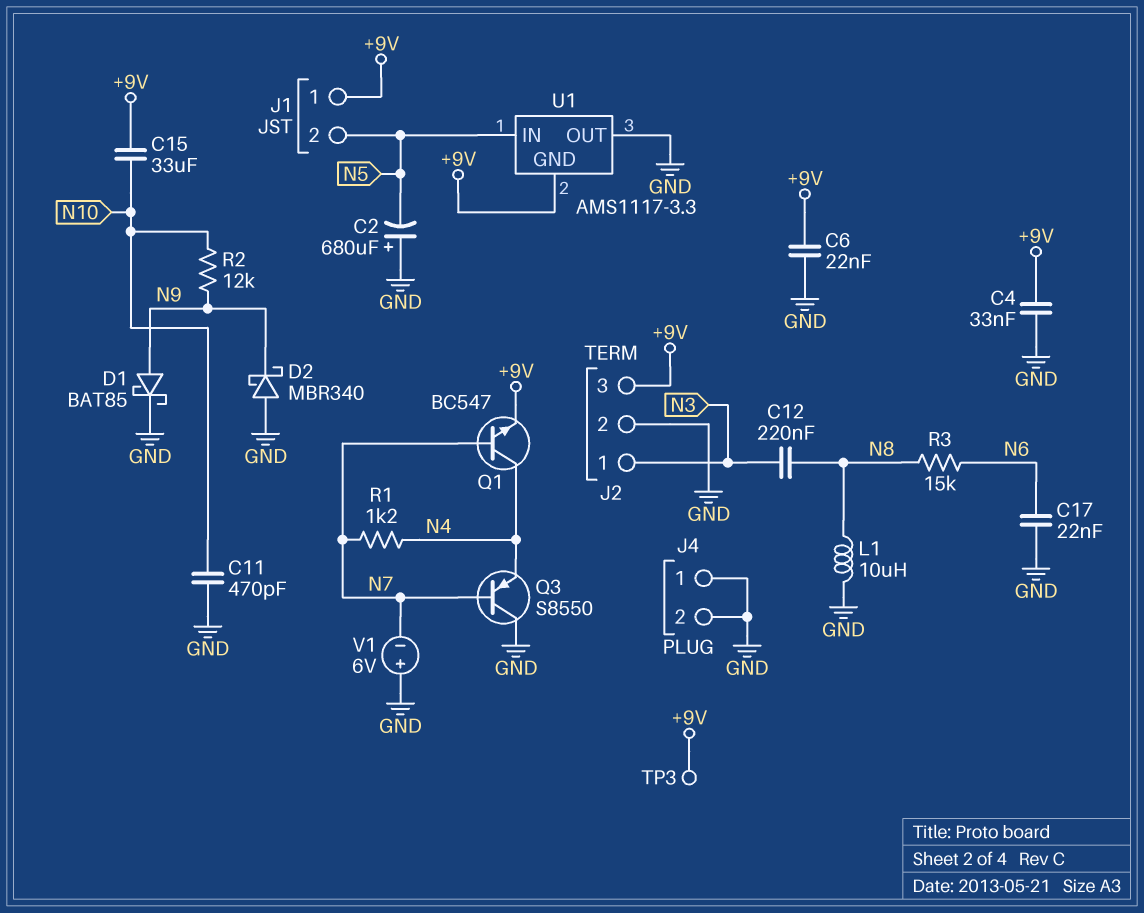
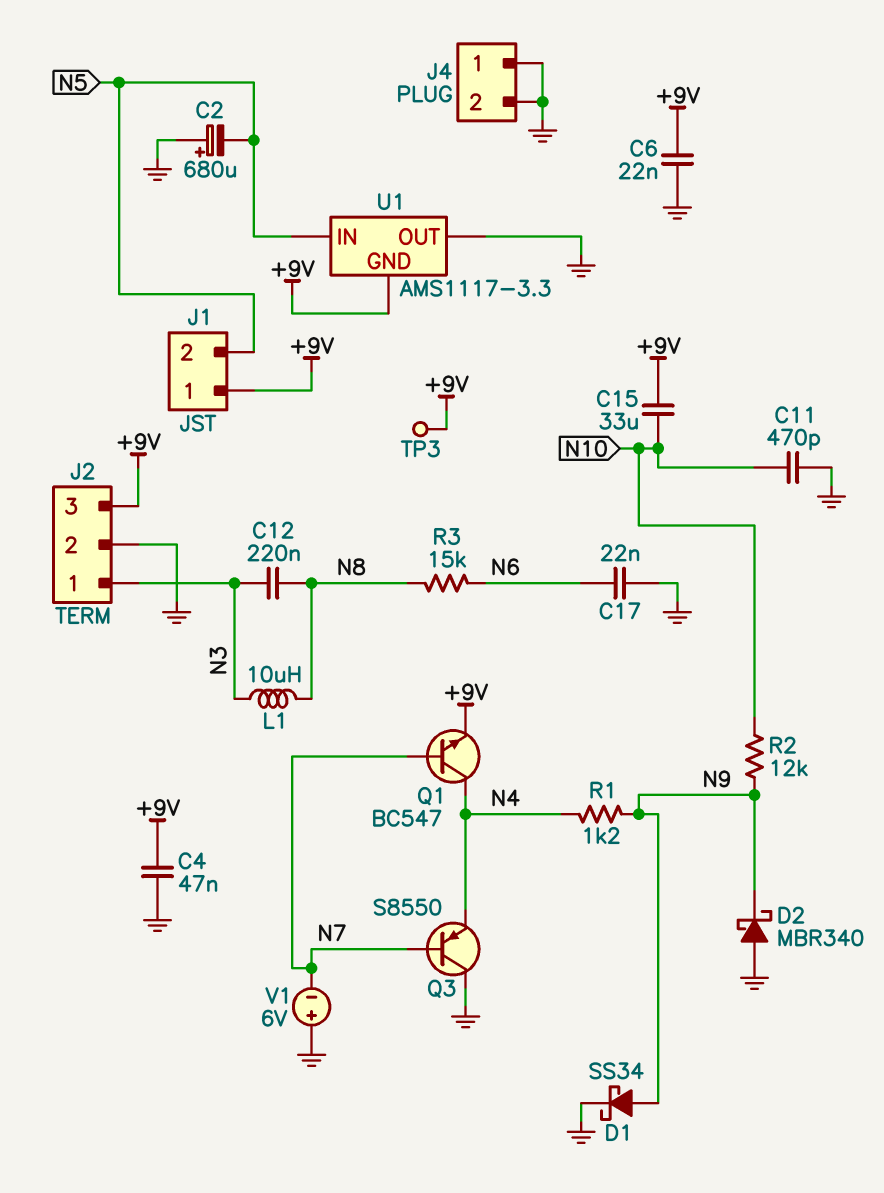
C4: 33nF (+9V, GND) -> 47nF (+9V, GND)
D1: schottky BAT85 (A N9, K GND) -> schottky SS34 (A N9, K GND)
L1: 10uH (GND, N8) -> 10uH (N3, N8)
R1: 1.2k (N4, N7) -> 1.2k (N4, N9)

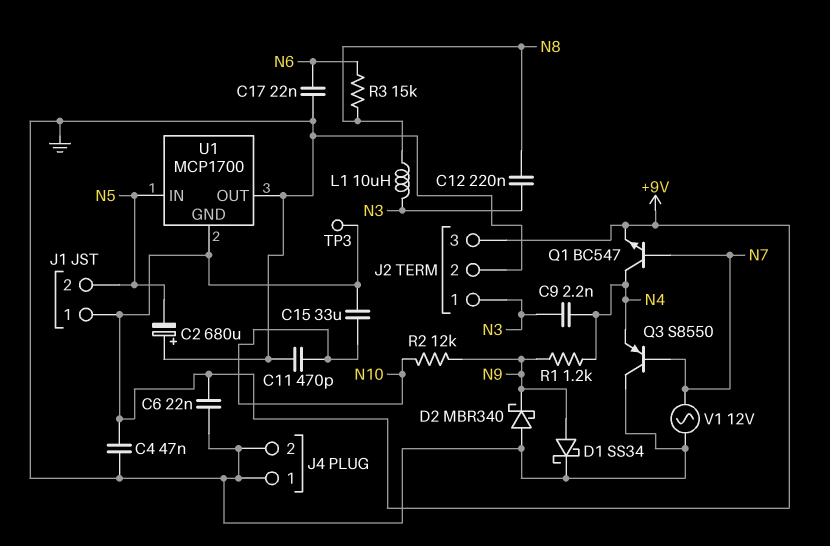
C9: none -> 2.2nF (N3, N4)
U1: AMS1117-3.3 -> MCP1700
V1: 6V (plus GND, minus N7) -> AC 12V (GND, N7)

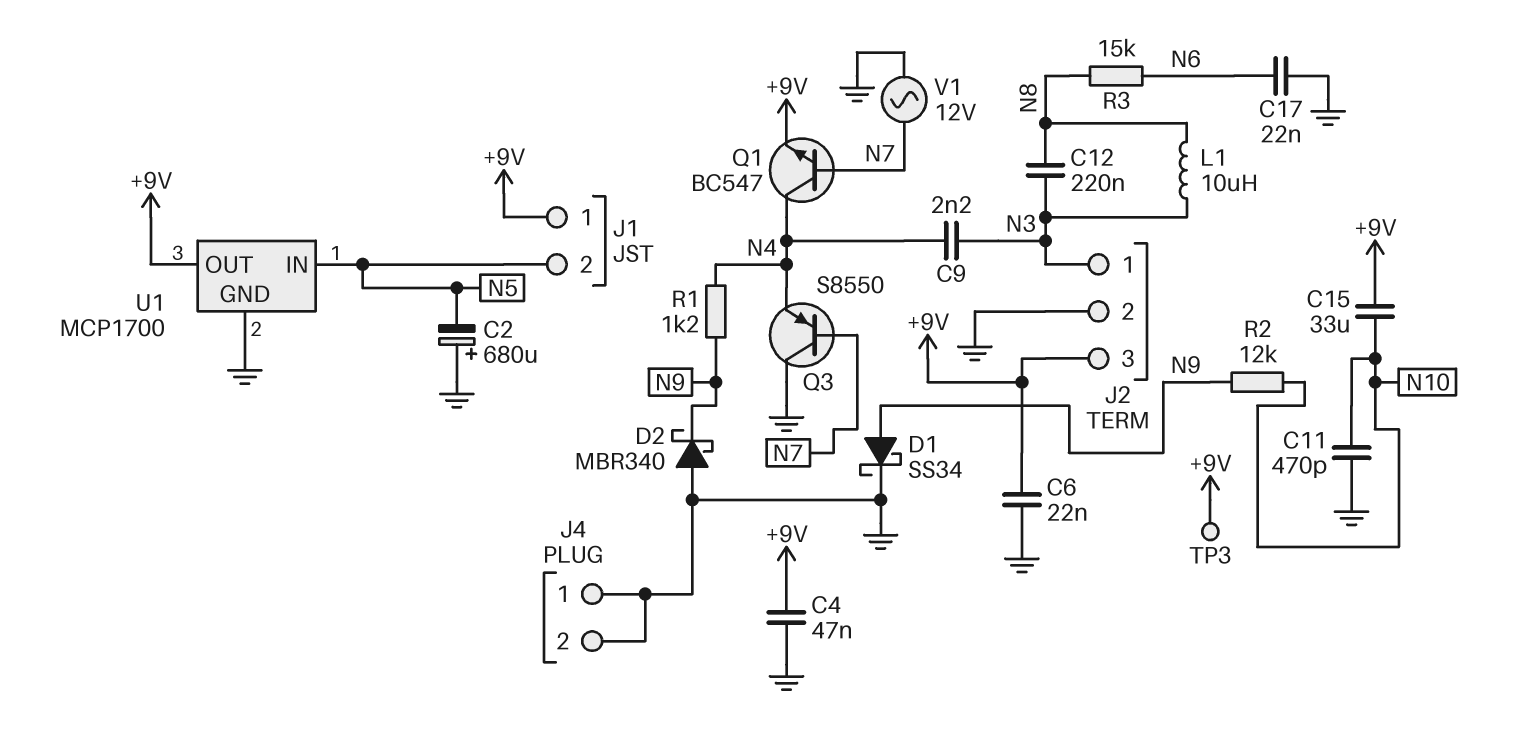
U1 pin GND: +9V -> GND
U1 pin OUT: GND -> +9V

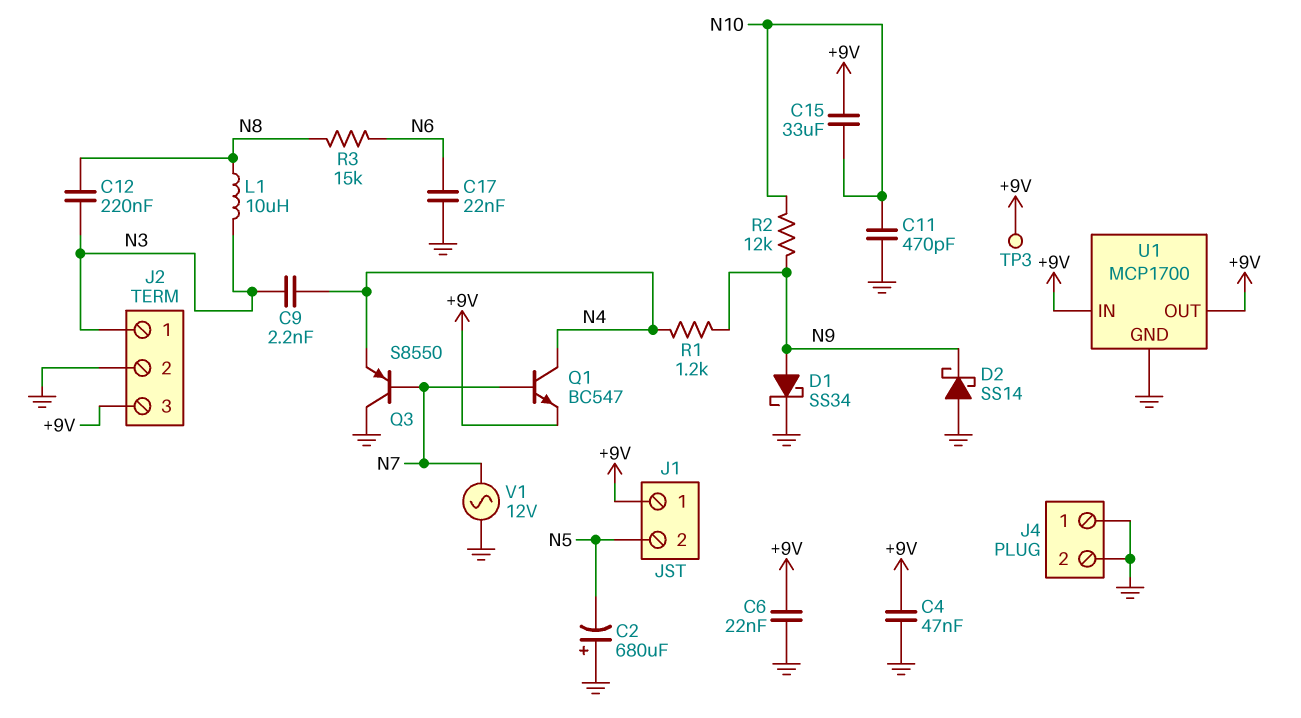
D2: schottky MBR340 (A GND, K N9) -> schottky SS14 (A GND, K N9)
U1 pin IN: N5 -> +9V

